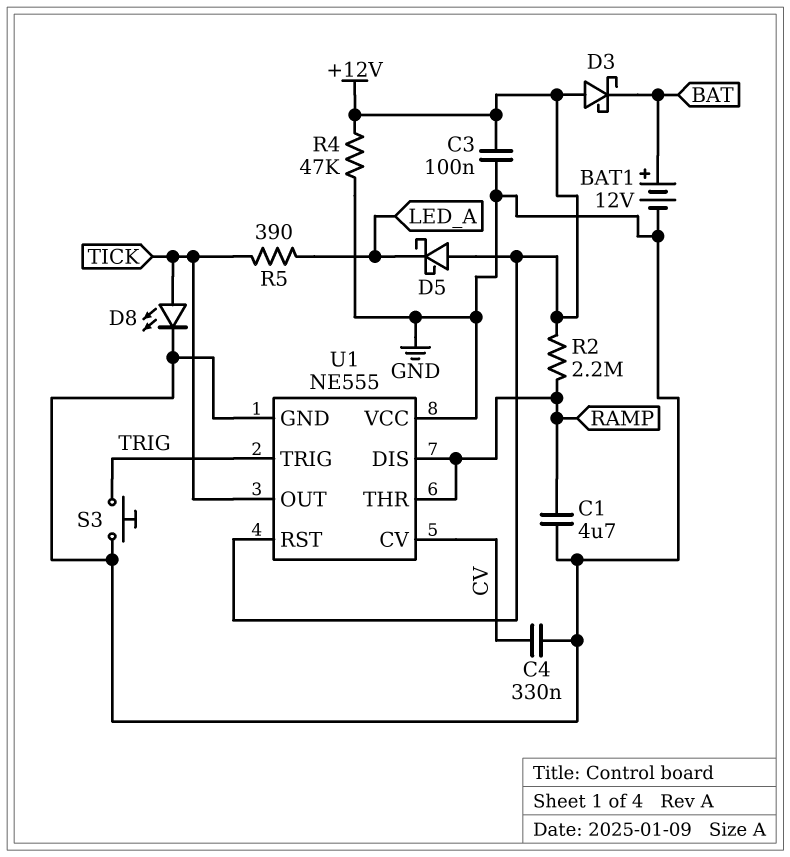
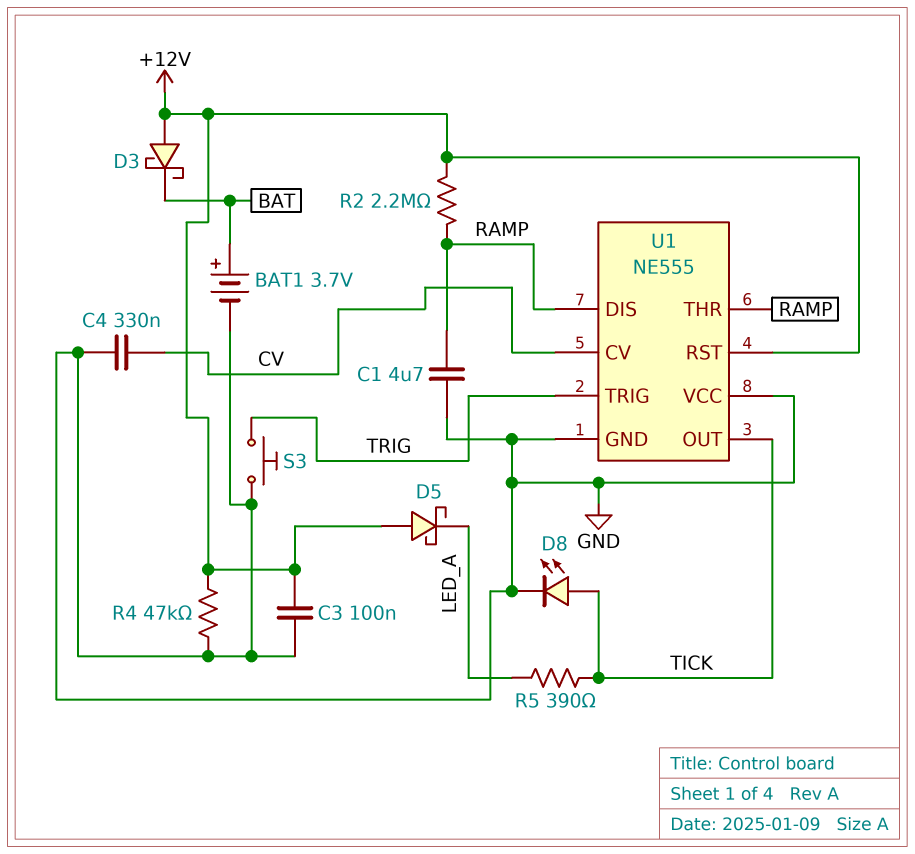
BAT1: 12V (plus BAT, minus GND) -> 3.7V (plus BAT, minus GND)

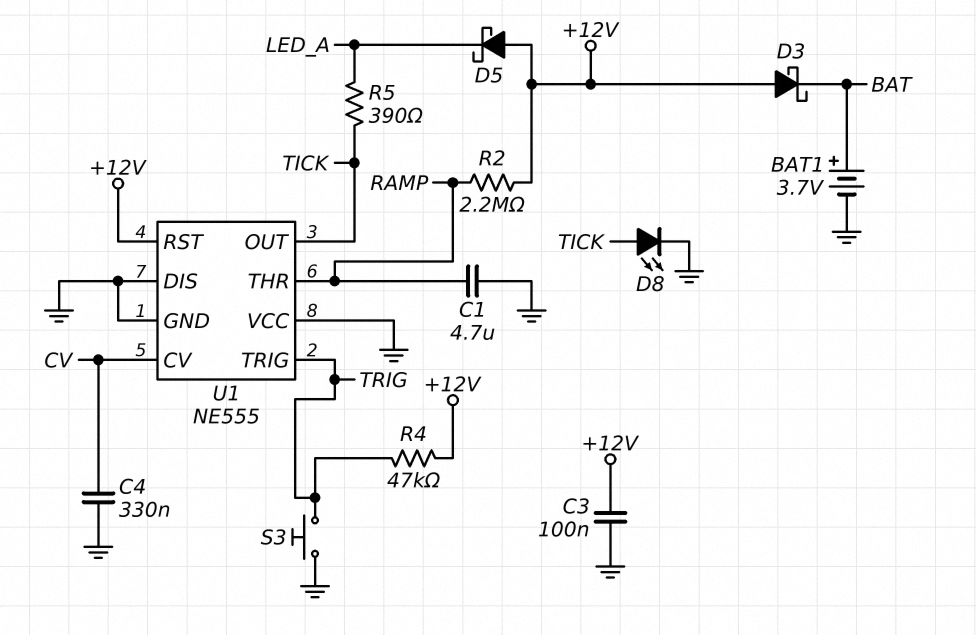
R4: 47k (+12V, GND) -> 47k (+12V, TRIG)
U1 pin DIS: RAMP -> GND

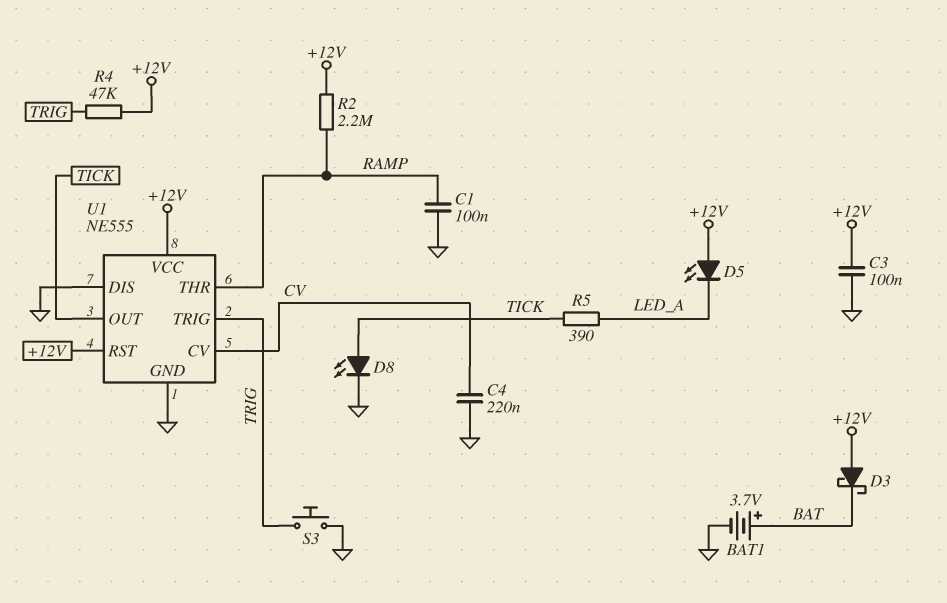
C1: 4.7uF (GND, RAMP) -> 100nF (GND, RAMP)
C4: 330nF (CV, GND) -> 220nF (CV, GND)
D5: schottky (A +12V, K LED_A) -> LED (A +12V, K LED_A)
U1 pin VCC: GND -> +12V

